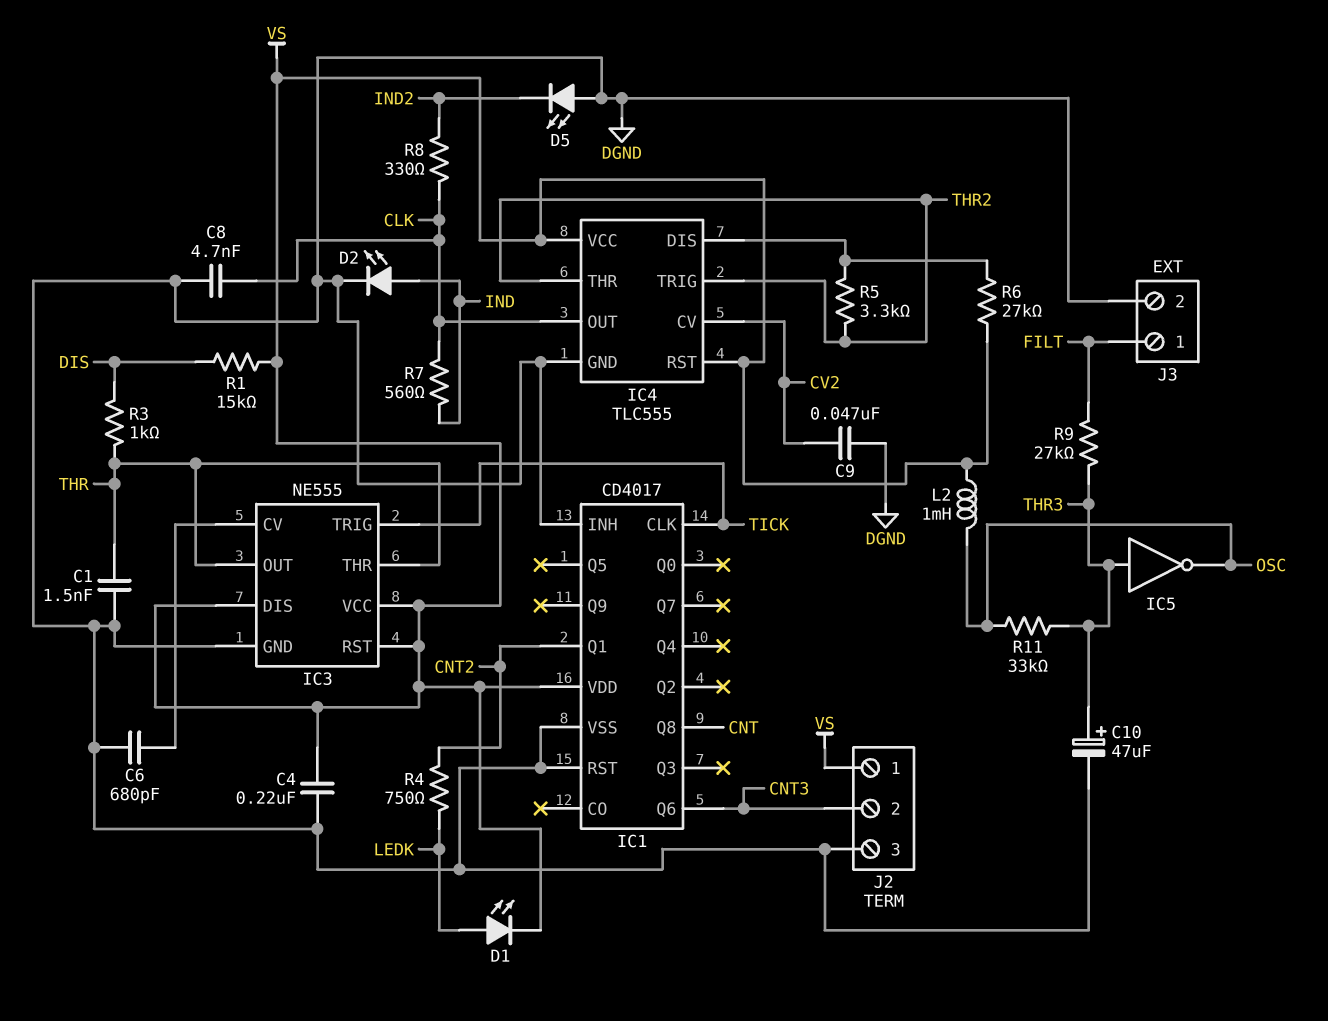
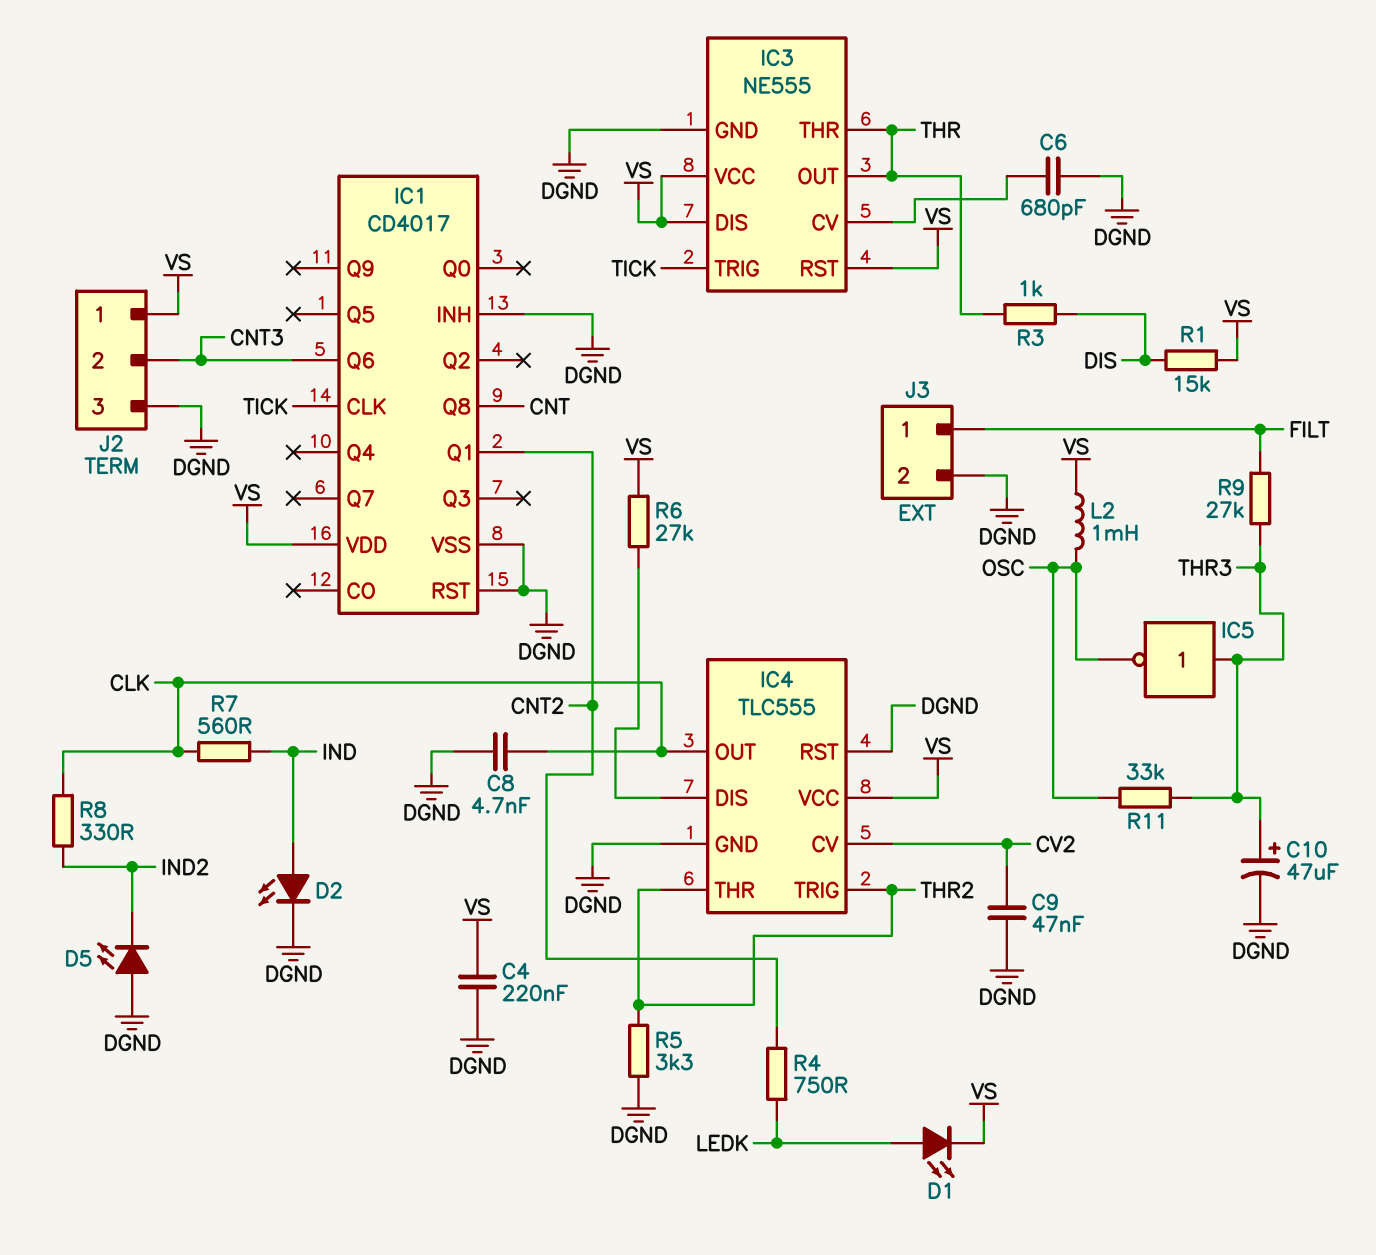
C1: 1.5nF (DGND, THR) -> none
IC4 pin RST: VS -> DGND
R5: 3.3k (IC4/DIS, THR2) -> 3.3k (DGND, THR2)

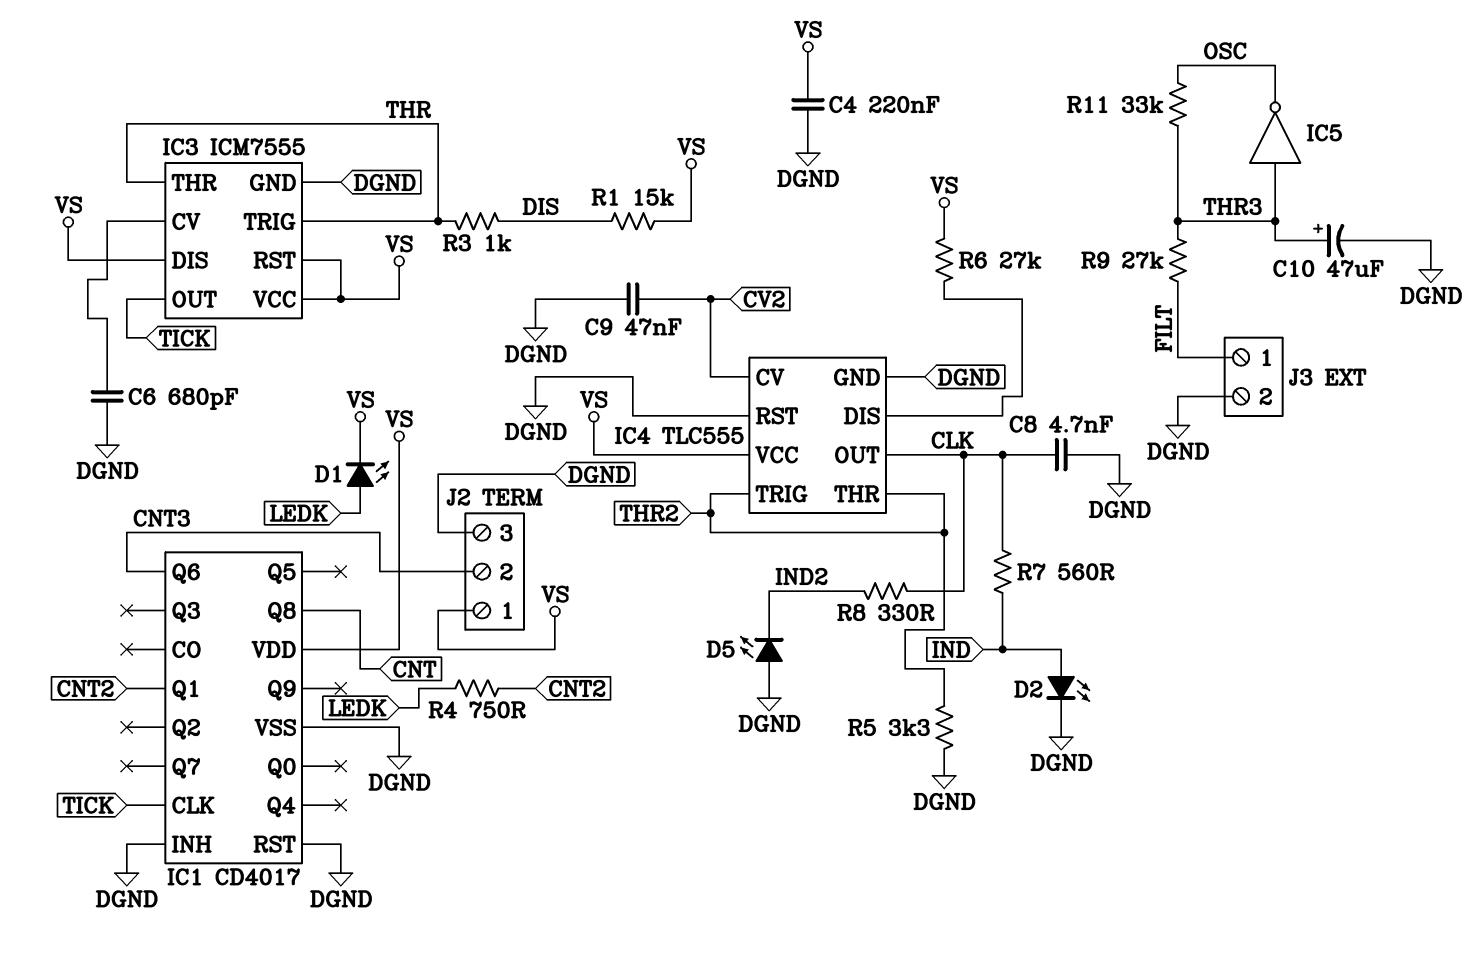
IC3: NE555 -> ICM7555
IC3 pin OUT: THR -> TICK
IC3 pin TRIG: TICK -> THR
L2: 1mH (OSC, VS) -> none

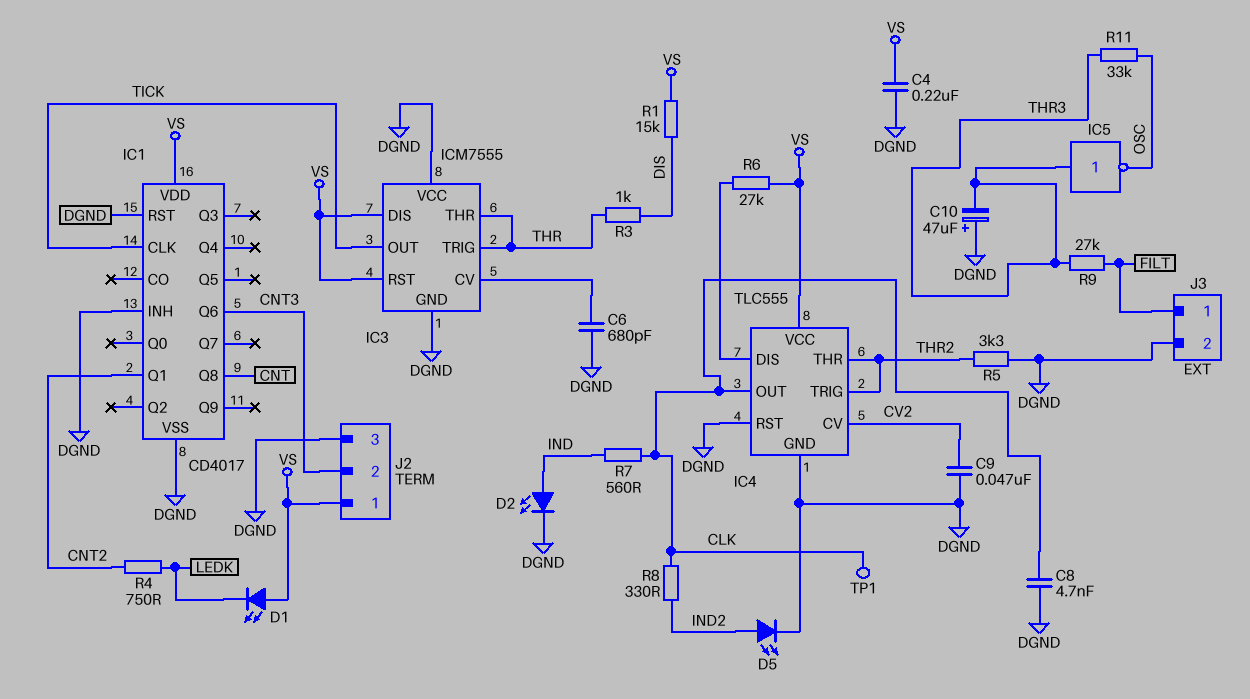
C10: 47uF (plus THR3, minus DGND) -> 47uF (plus DGND, minus THR3)
D1: LED (A LEDK, K VS) -> LED (A VS, K LEDK)
D5: LED (A DGND, K IND2) -> LED (A IND2, K DGND)
IC3 pin VCC: VS -> DGND
TP1: none -> test point (CLK)

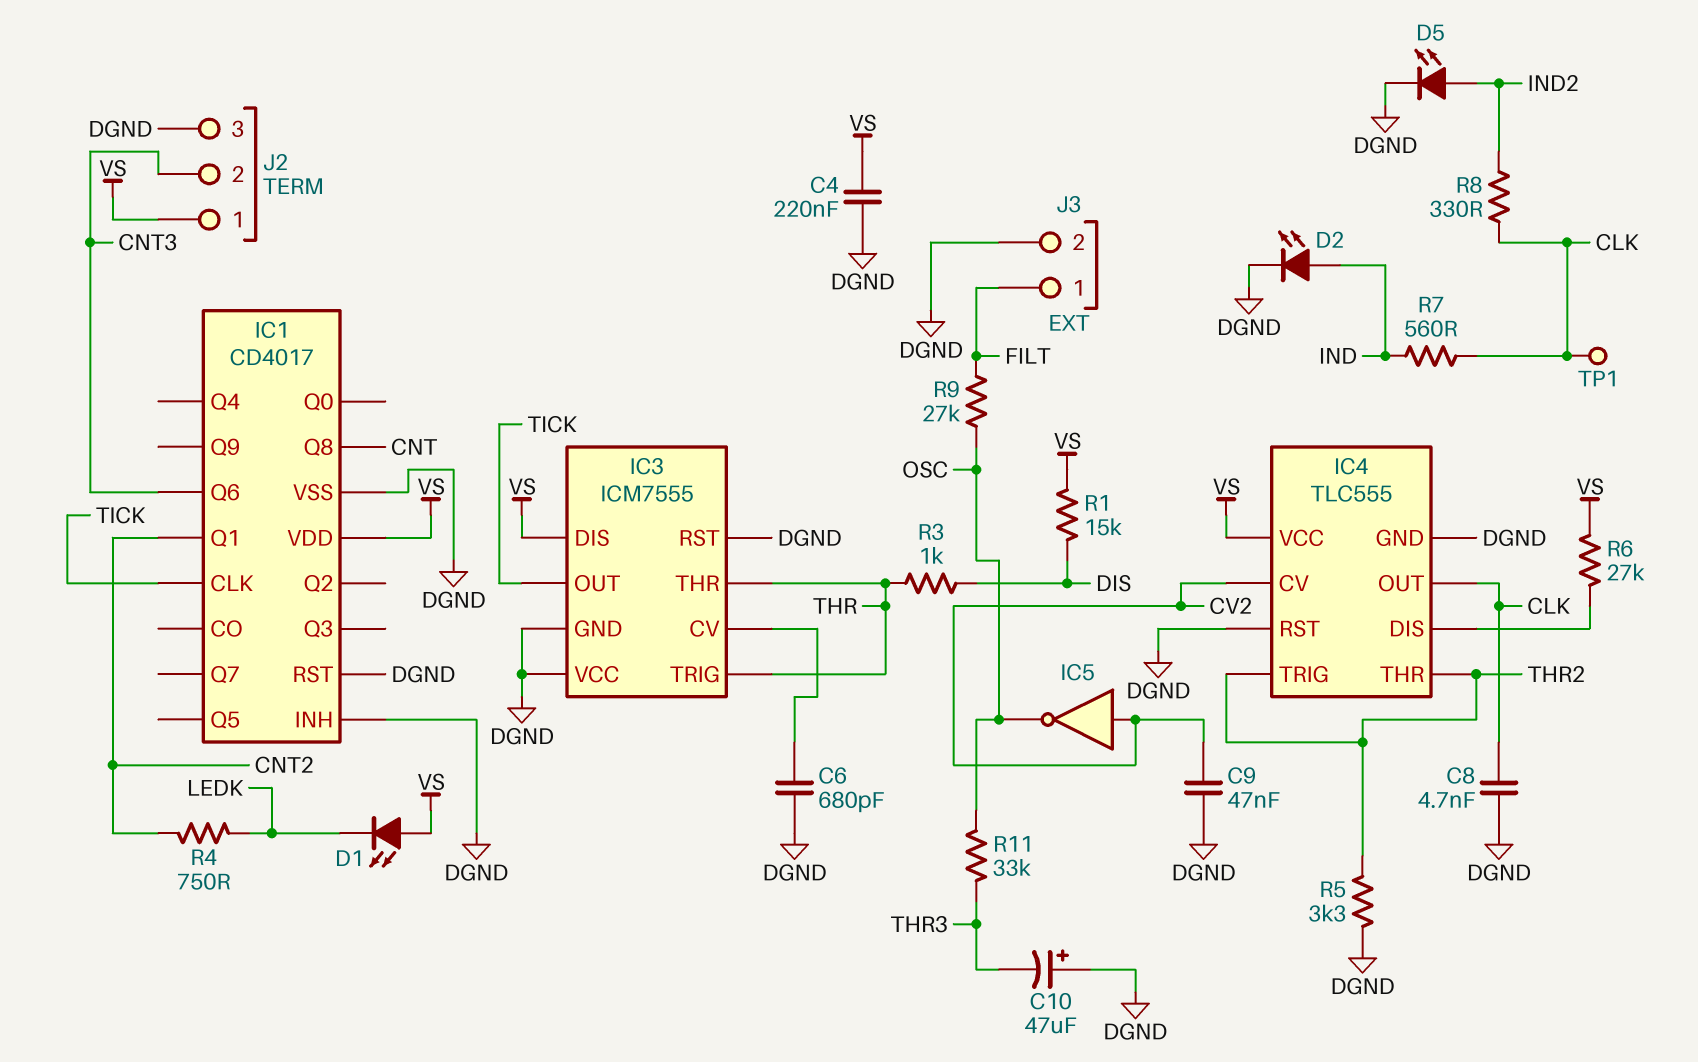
IC3 pin RST: VS -> DGND
IC5: NOT (in THR3, out OSC) -> NOT (in CV2, out OSC)
R9: 27k (FILT, THR3) -> 27k (FILT, OSC)

